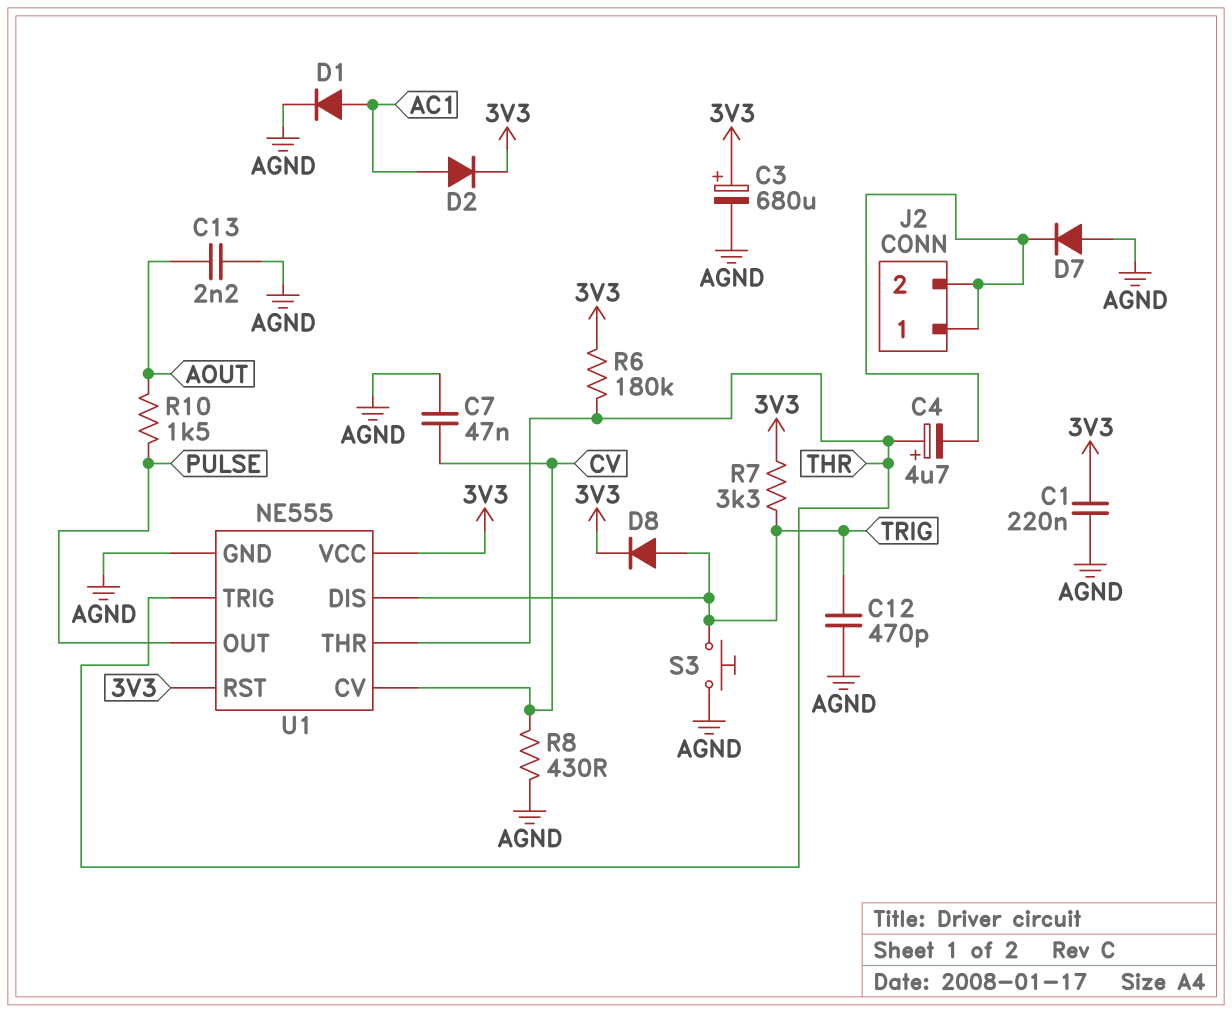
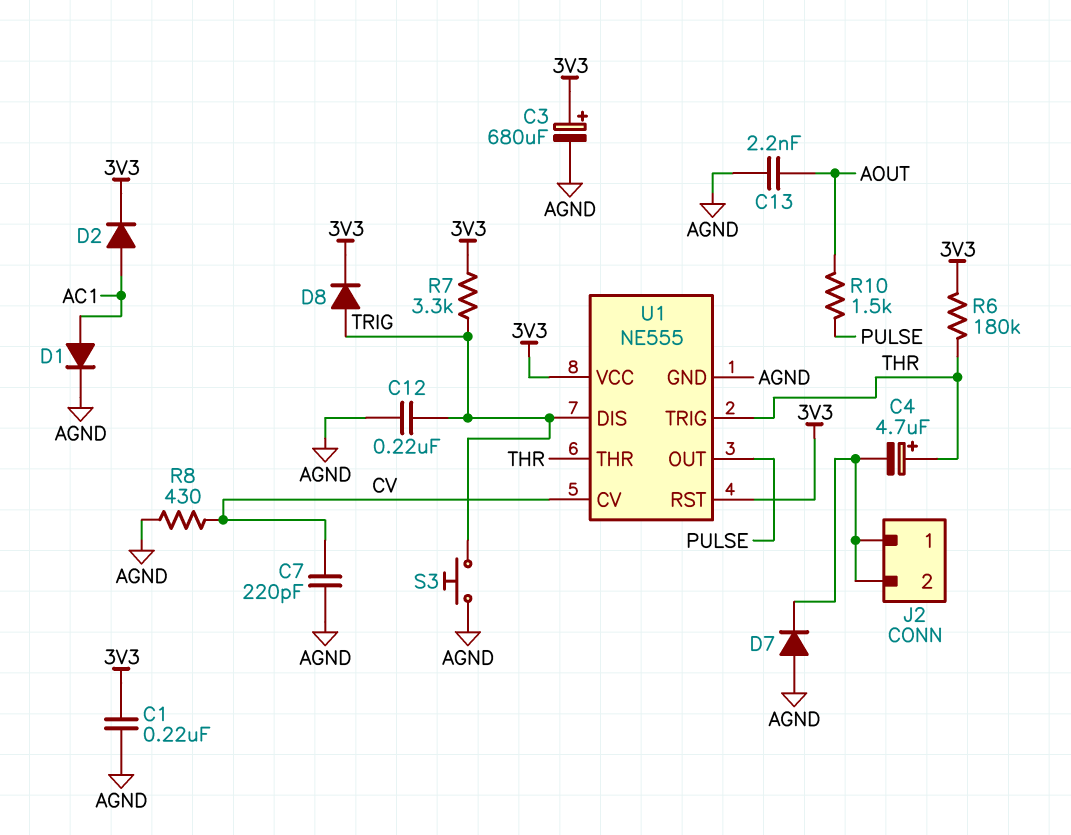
C7: 47nF (AGND, CV) -> 220pF (AGND, CV)
C12: 470pF (AGND, TRIG) -> 220nF (AGND, TRIG)

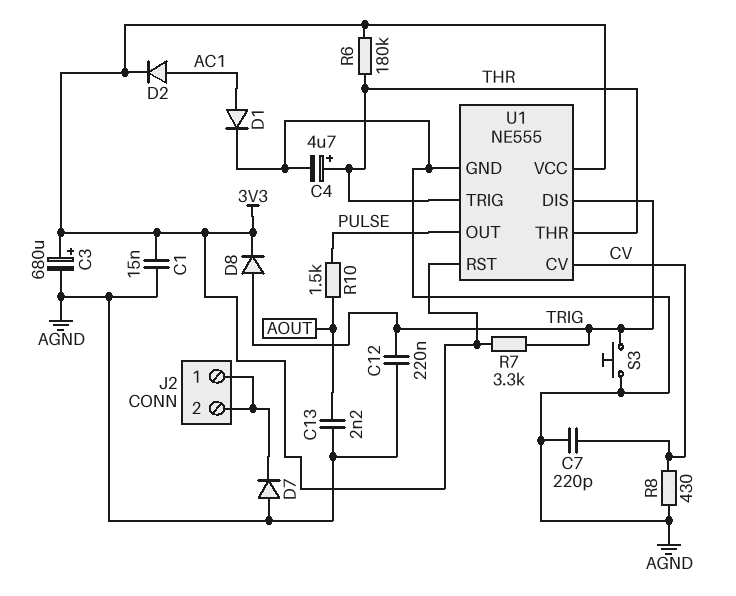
C1: 220nF (3V3, AGND) -> 15nF (3V3, AGND)
C4: 4.7uF (plus THR, minus J2/1) -> 4.7uF (plus THR, minus AGND)

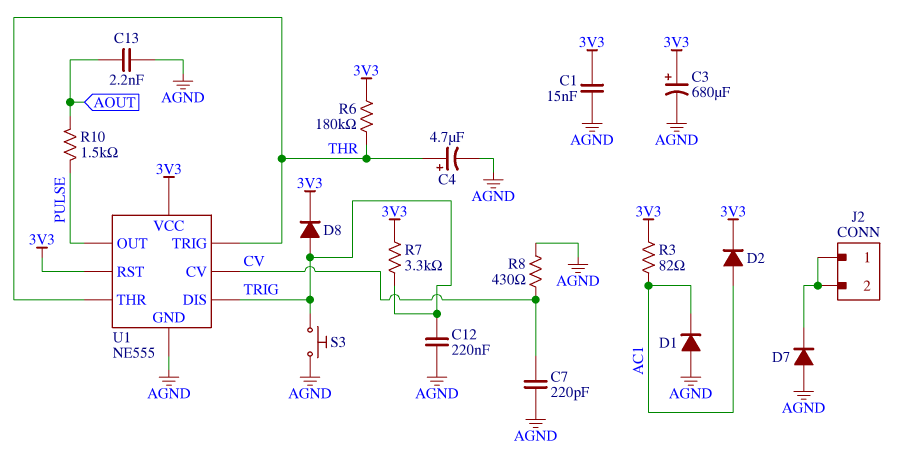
D1: diode (A AC1, K AGND) -> diode (A AGND, K AC1)
R3: none -> 82 (3V3, AC1)

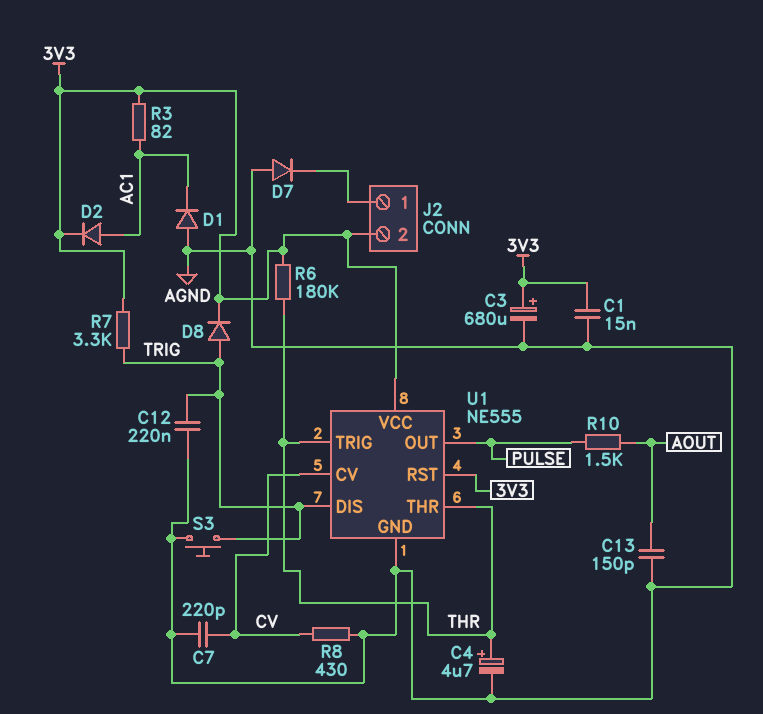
C13: 2.2nF (AGND, AOUT) -> 150pF (AGND, AOUT)
J2 pin 2: J2/1 -> 3V3

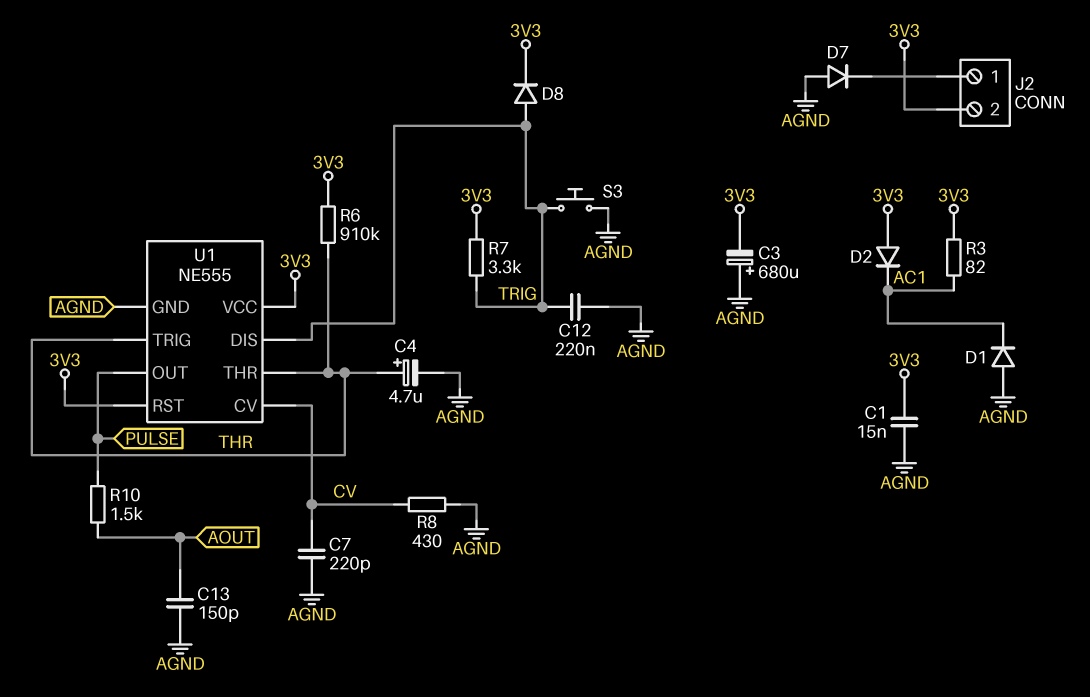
C3: 680uF (plus 3V3, minus AGND) -> 680uF (plus AGND, minus 3V3)
D2: diode (A AC1, K 3V3) -> diode (A 3V3, K AC1)
R6: 180k (3V3, THR) -> 910k (3V3, THR)

